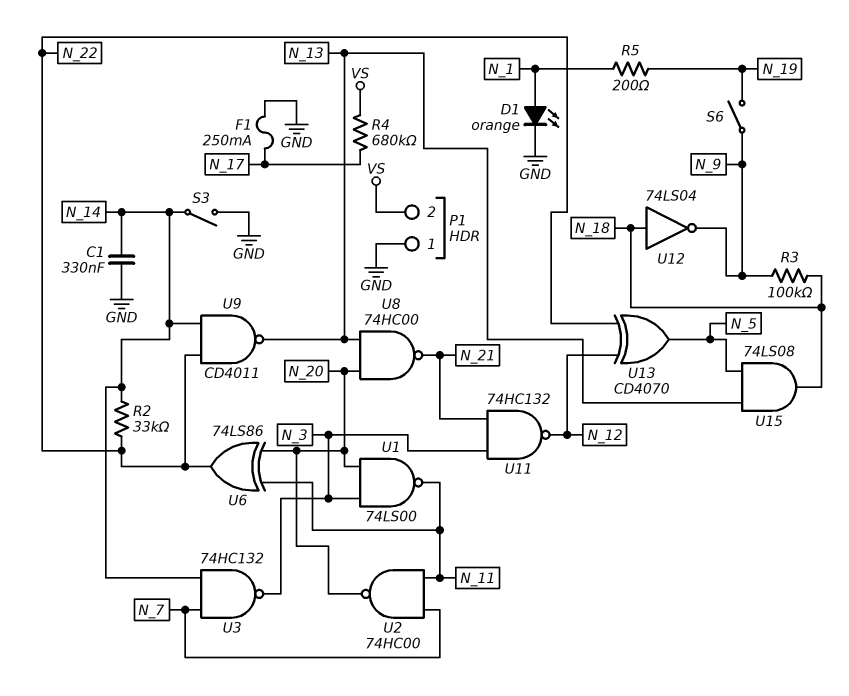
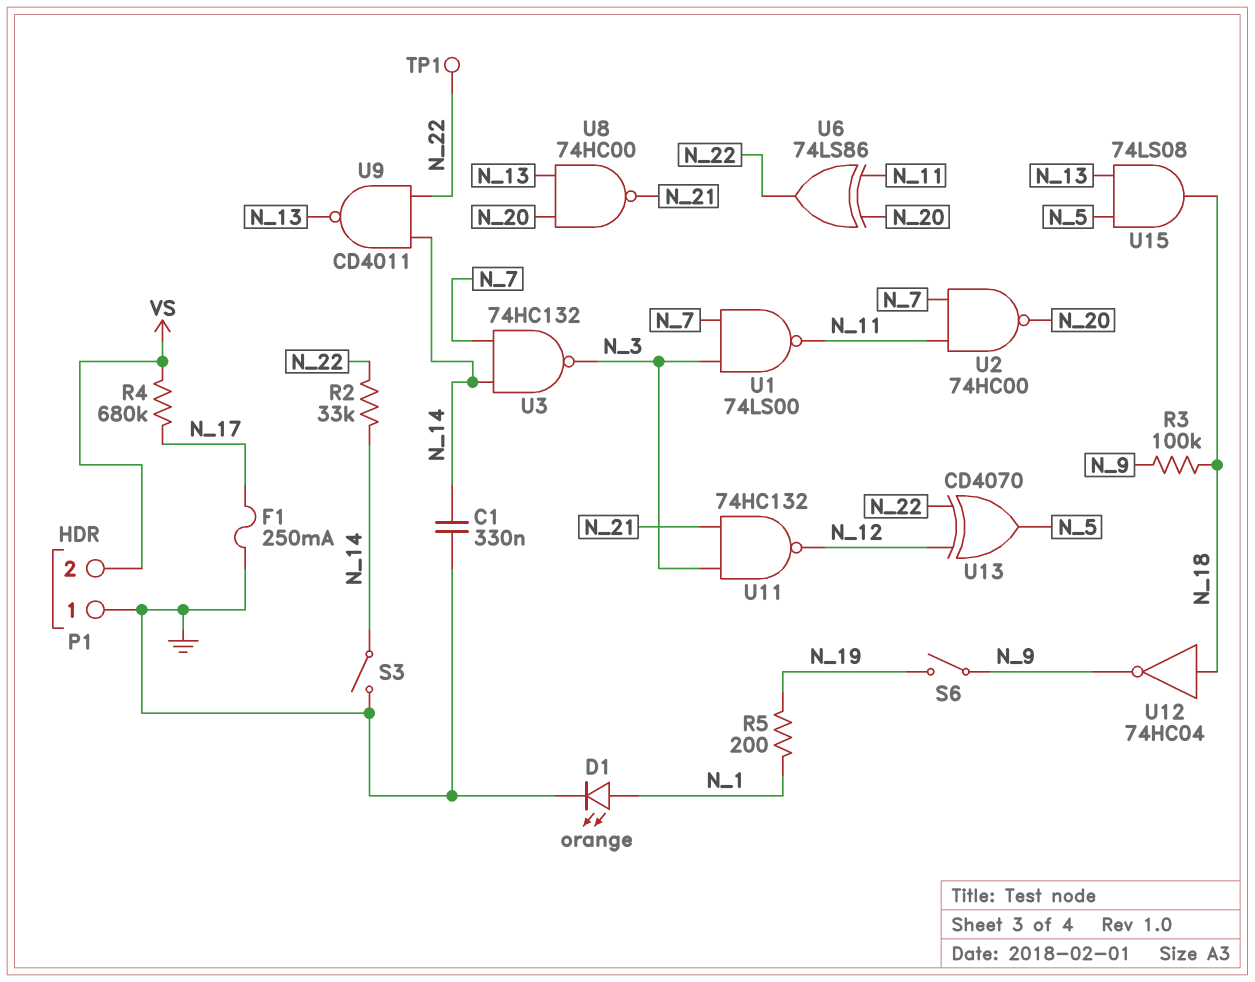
TP1: none -> test point (N_22)
U1: NAND 74LS00 (in N_3, in N_20, out N_11) -> NAND 74LS00 (in N_3, in N_7, out N_11)
U12: NOT 74LS04 (in N_18, out N_9) -> NOT 74HC04 (in N_18, out N_9)

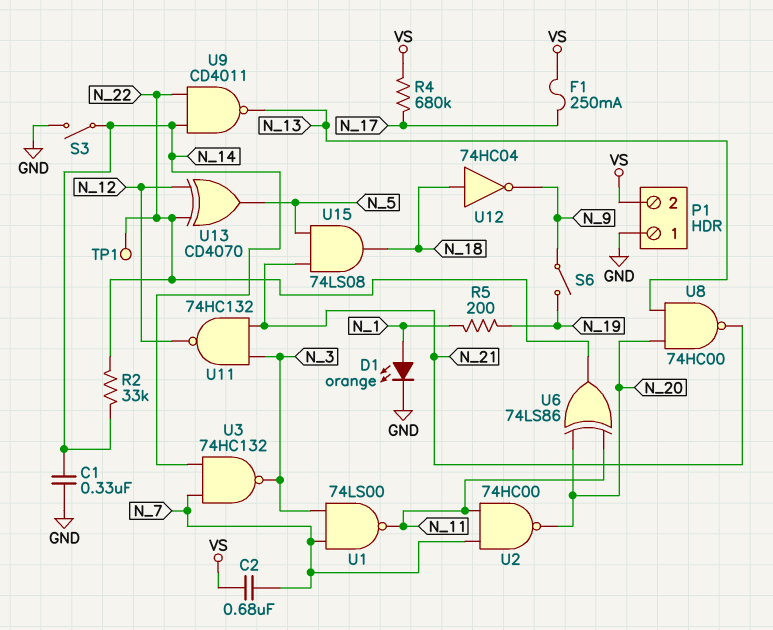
C2: none -> 680nF (N_7, VS)
F1: 250mA (GND, N_17) -> 250mA (N_17, VS)
R3: 100k (N_9, N_18) -> none
U15: AND 74LS08 (in N_5, in N_13, out N_18) -> AND 74LS08 (in N_5, in N_21, out N_18)

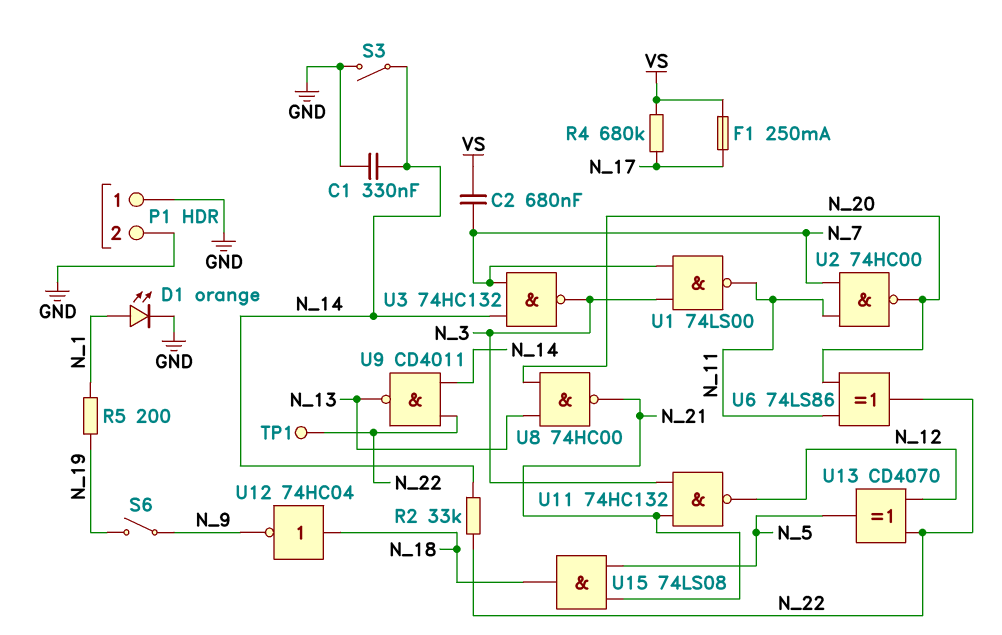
P1 pin 2: VS -> GND

